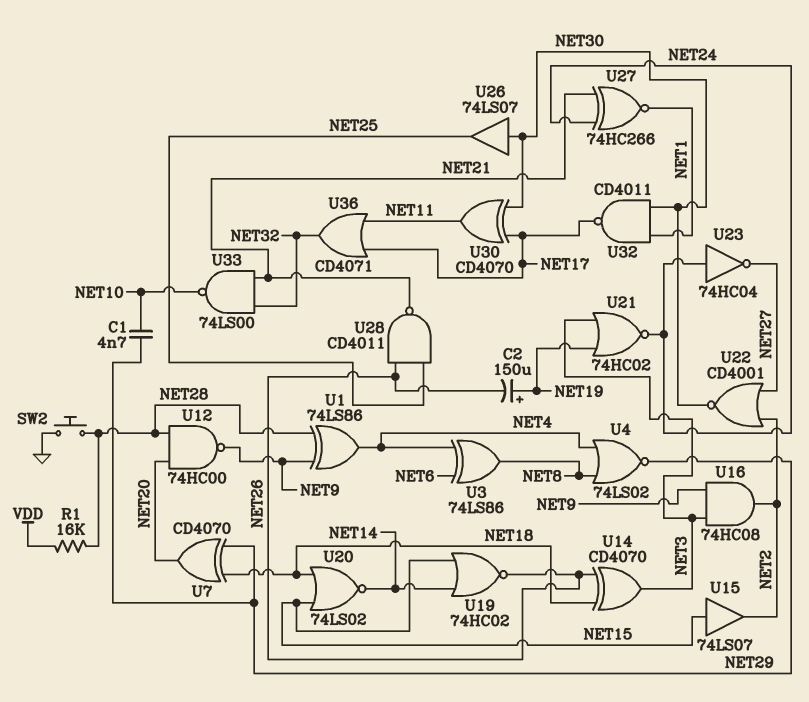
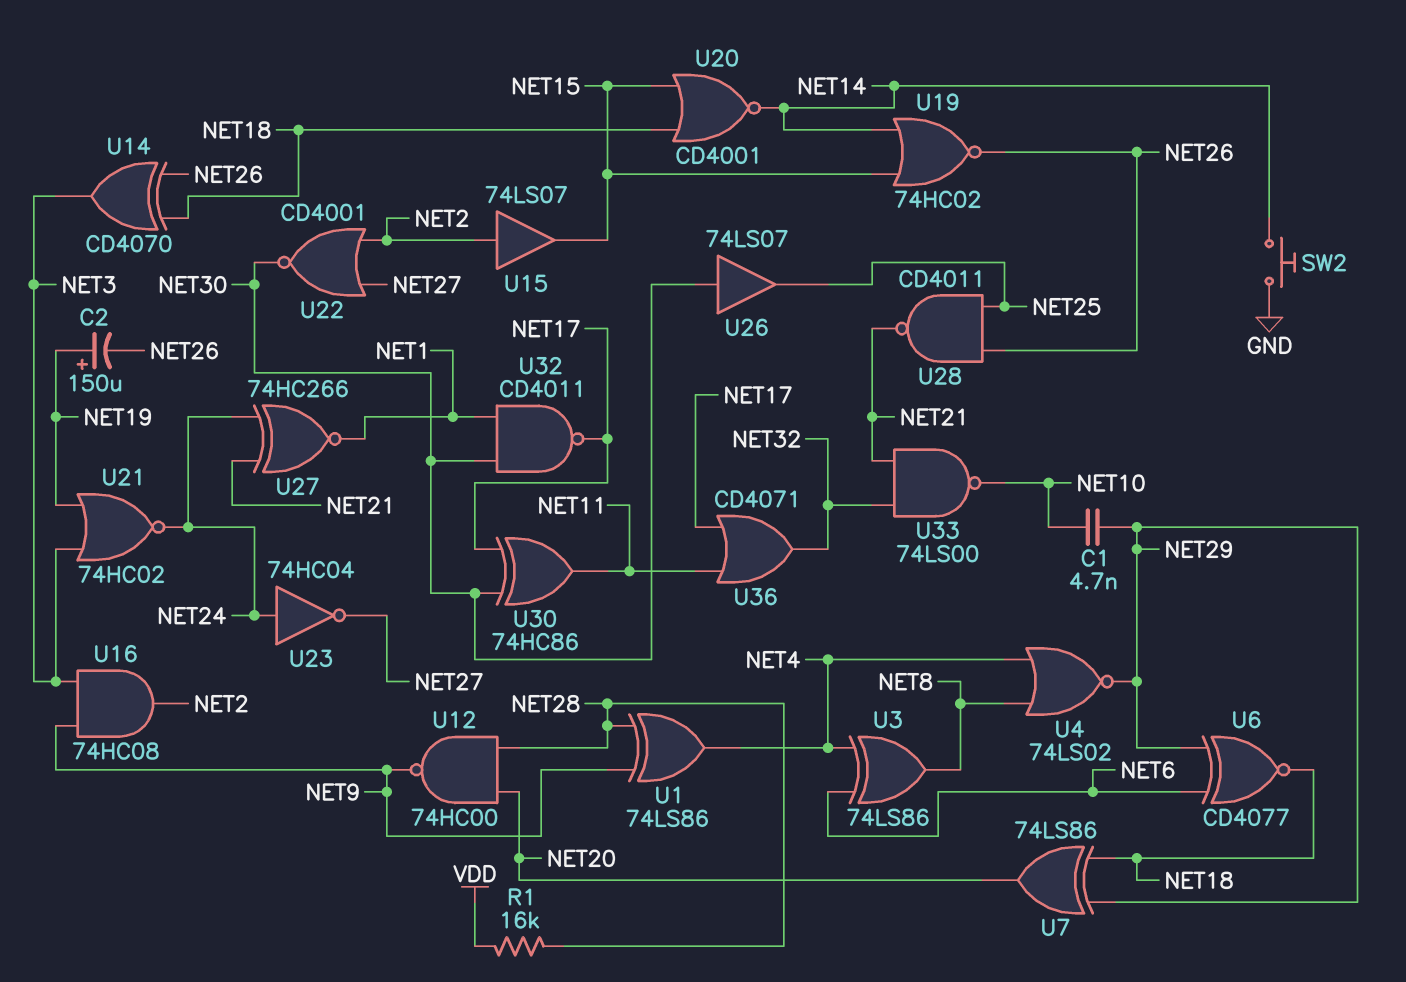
SW2: button (GND, NET28) -> button (GND, NET14)
U6: none -> XNOR CD4077 (in NET6, in NET29, out NET18)
U7: XOR CD4070 (in NET18, in NET29, out NET20) -> XOR 74LS86 (in NET18, in NET29, out NET20)
U15: buffer 74LS07 (in NET15, out NET2) -> buffer 74LS07 (in NET2, out NET15)
U20: NOR 74LS02 (in NET15, in NET18, out NET14) -> NOR CD4001 (in NET15, in NET18, out NET14)
U30: XOR CD4070 (in NET17, in NET30, out NET11) -> XOR 74HC86 (in NET17, in NET30, out NET11)

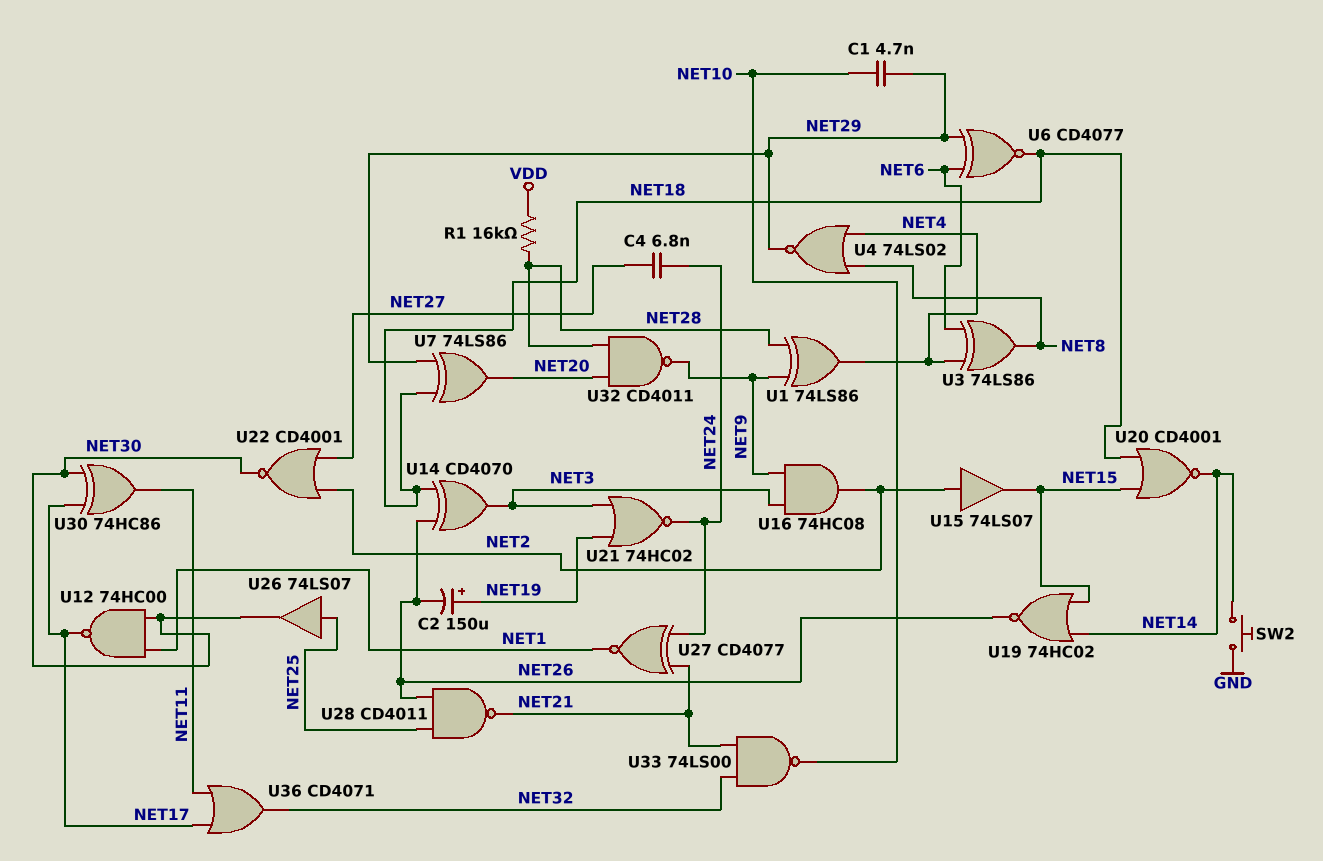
C4: none -> 6.8nF (NET24, NET27)
U12: NAND 74HC00 (in NET20, in NET28, out NET9) -> NAND 74HC00 (in NET1, in NET30, out NET17)
U23: NOT 74HC04 (in NET24, out NET27) -> none
U26: buffer 74LS07 (in NET30, out NET25) -> buffer 74LS07 (in NET25, out NET30)
U27: XNOR 74HC266 (in NET21, in NET24, out NET1) -> XNOR CD4077 (in NET21, in NET24, out NET1)
U32: NAND CD4011 (in NET1, in NET30, out NET17) -> NAND CD4011 (in NET20, in NET28, out NET9)

